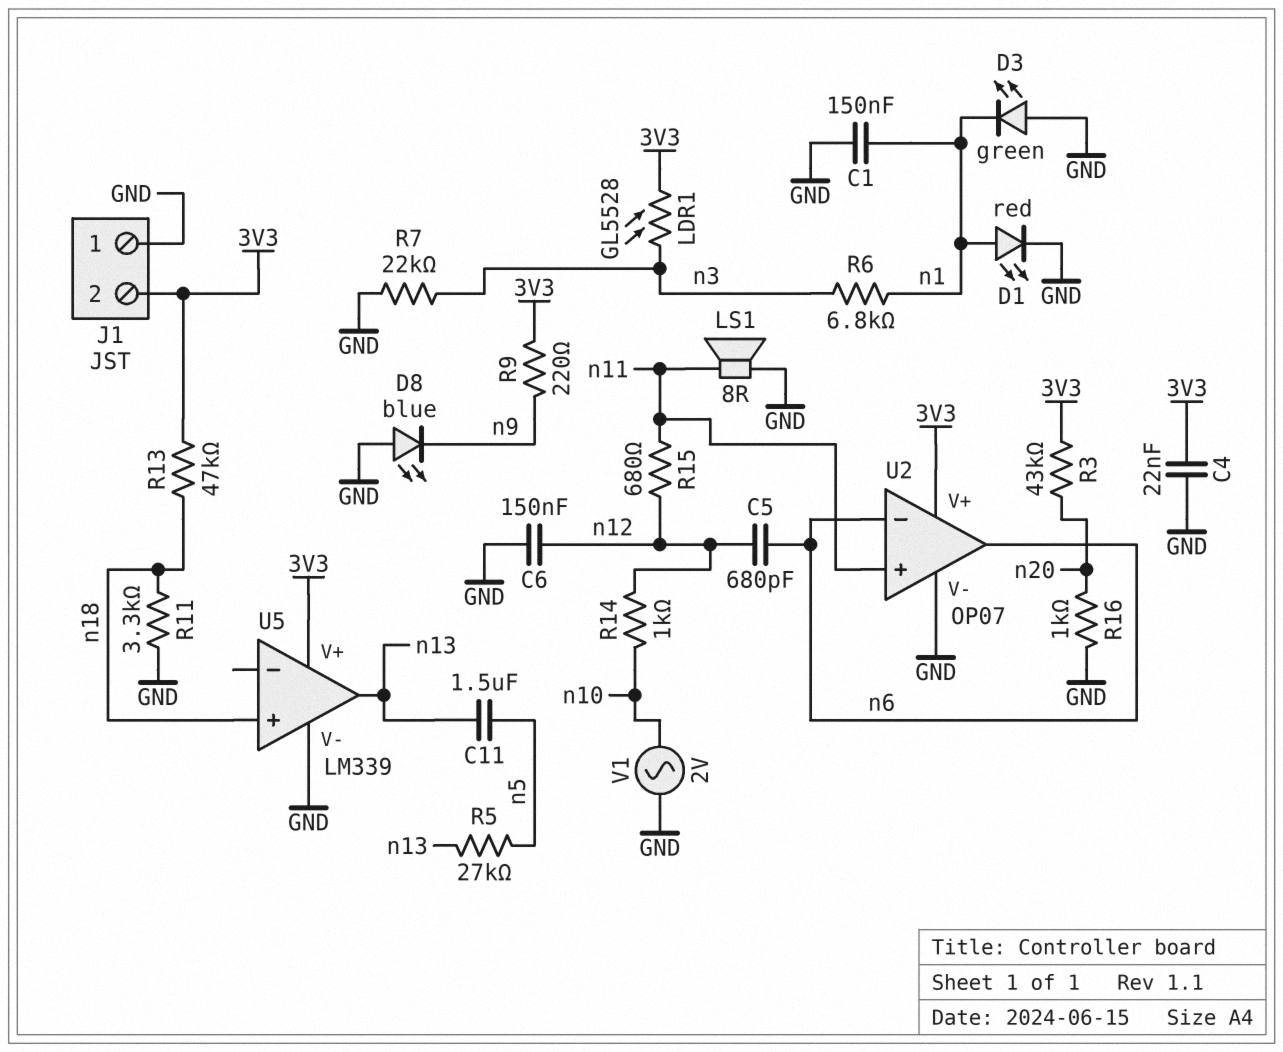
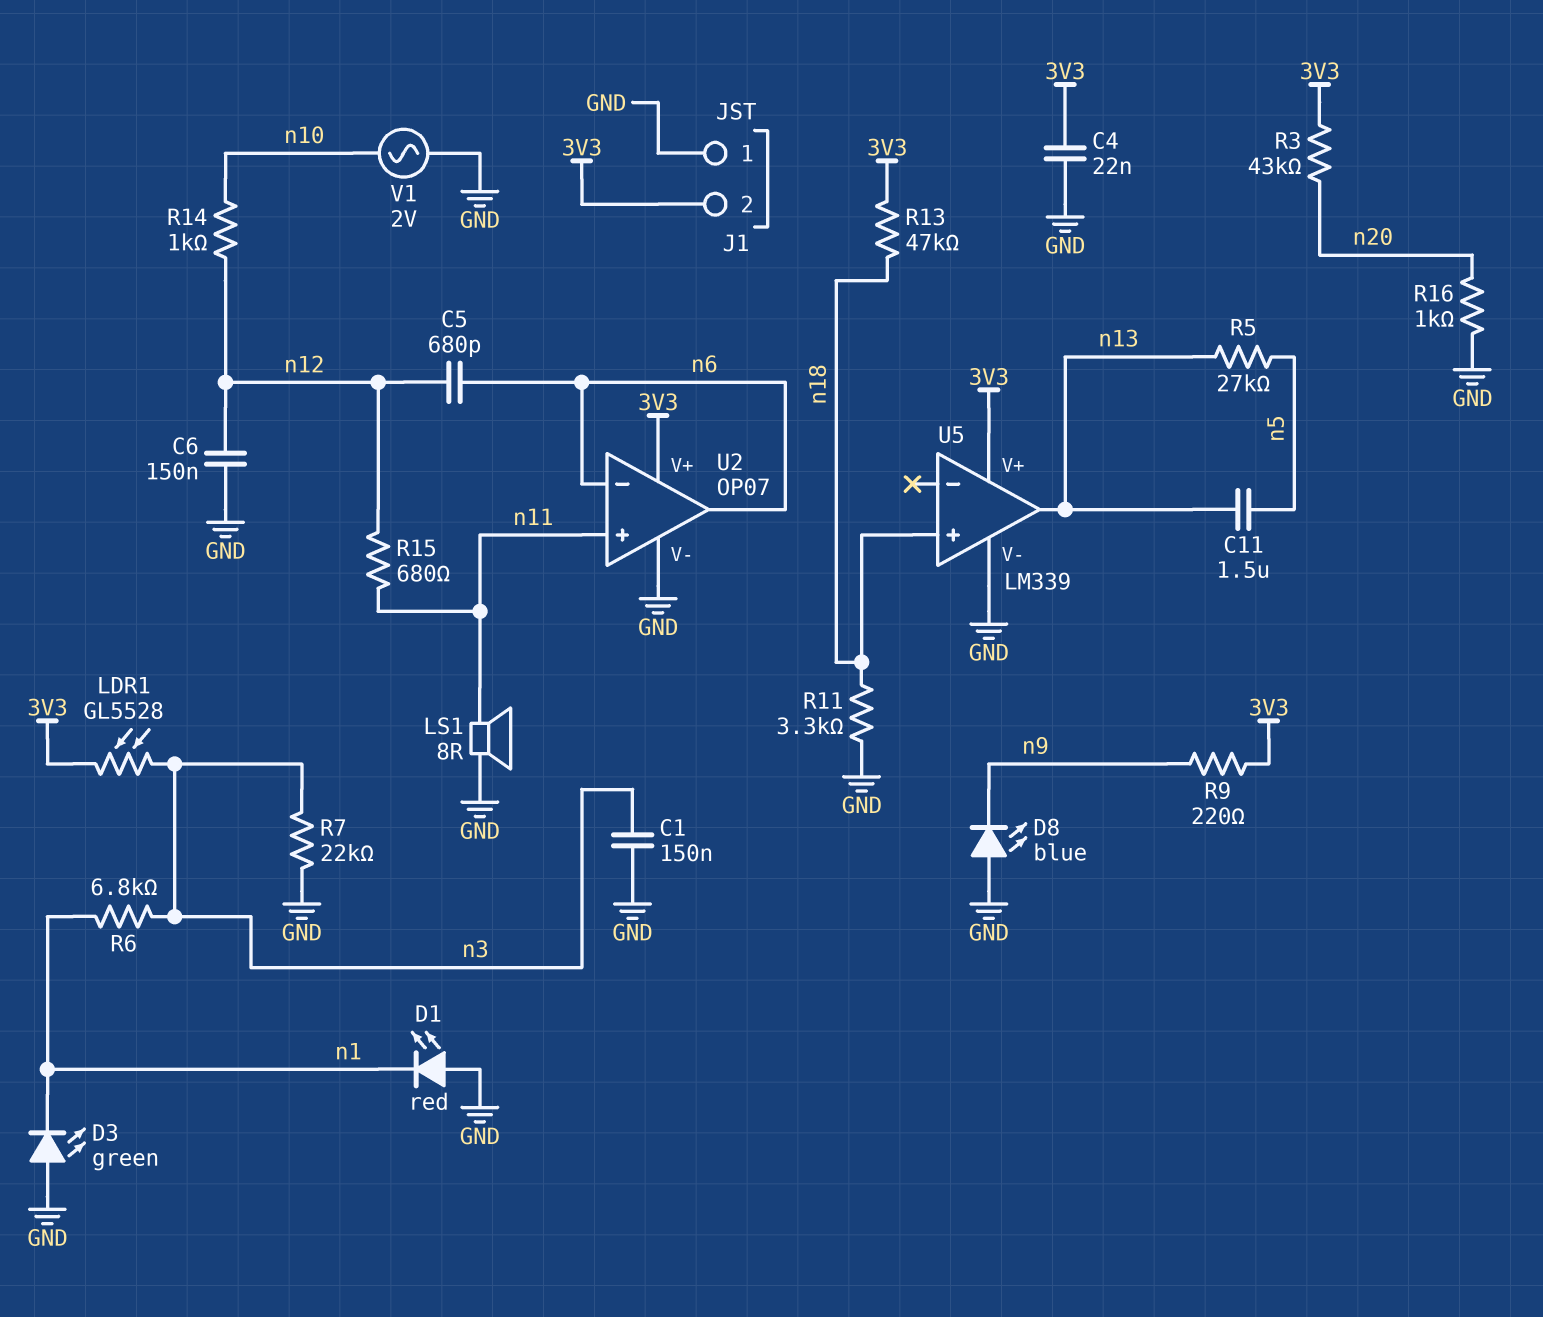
C1: 150nF (GND, n1) -> 150nF (GND, n3)
D1: LED red (A n1, K GND) -> LED red (A GND, K n1)

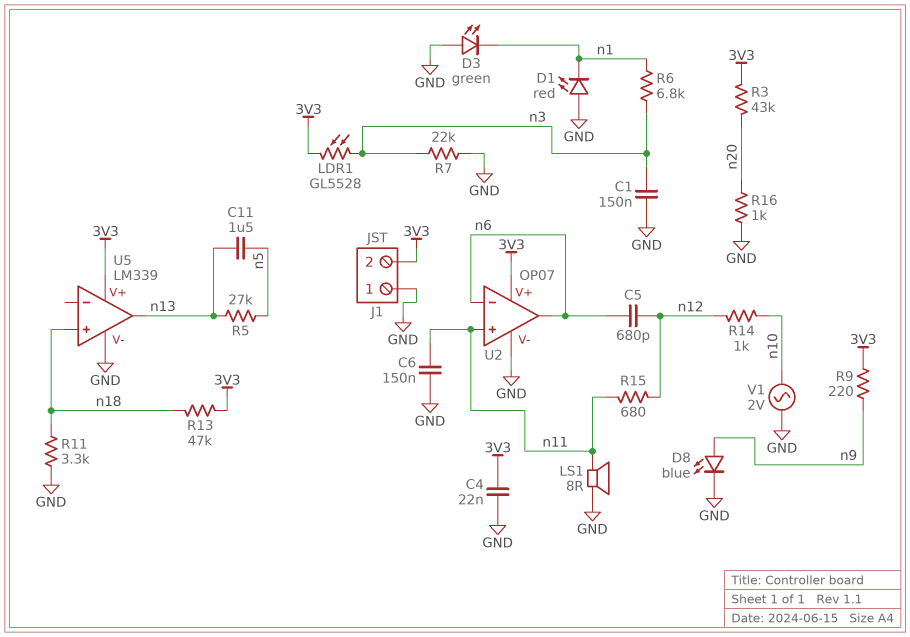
C6: 150nF (GND, n12) -> 150nF (GND, n11)
D8: LED blue (A GND, K n9) -> LED blue (A n9, K GND)

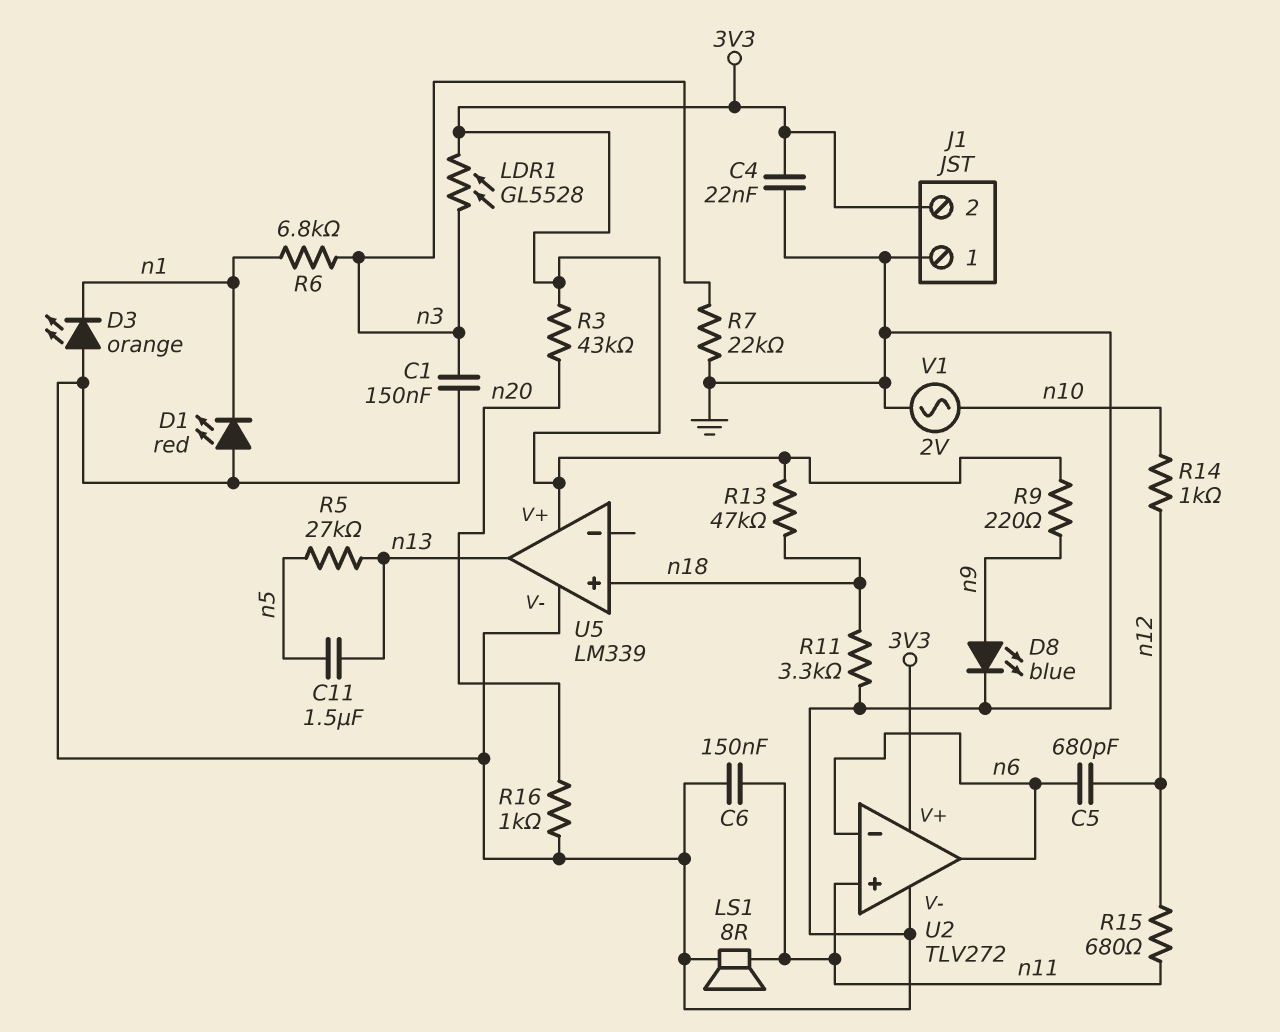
D3: LED green (A GND, K n1) -> LED orange (A GND, K n1)
U2: OP07 -> TLV272

